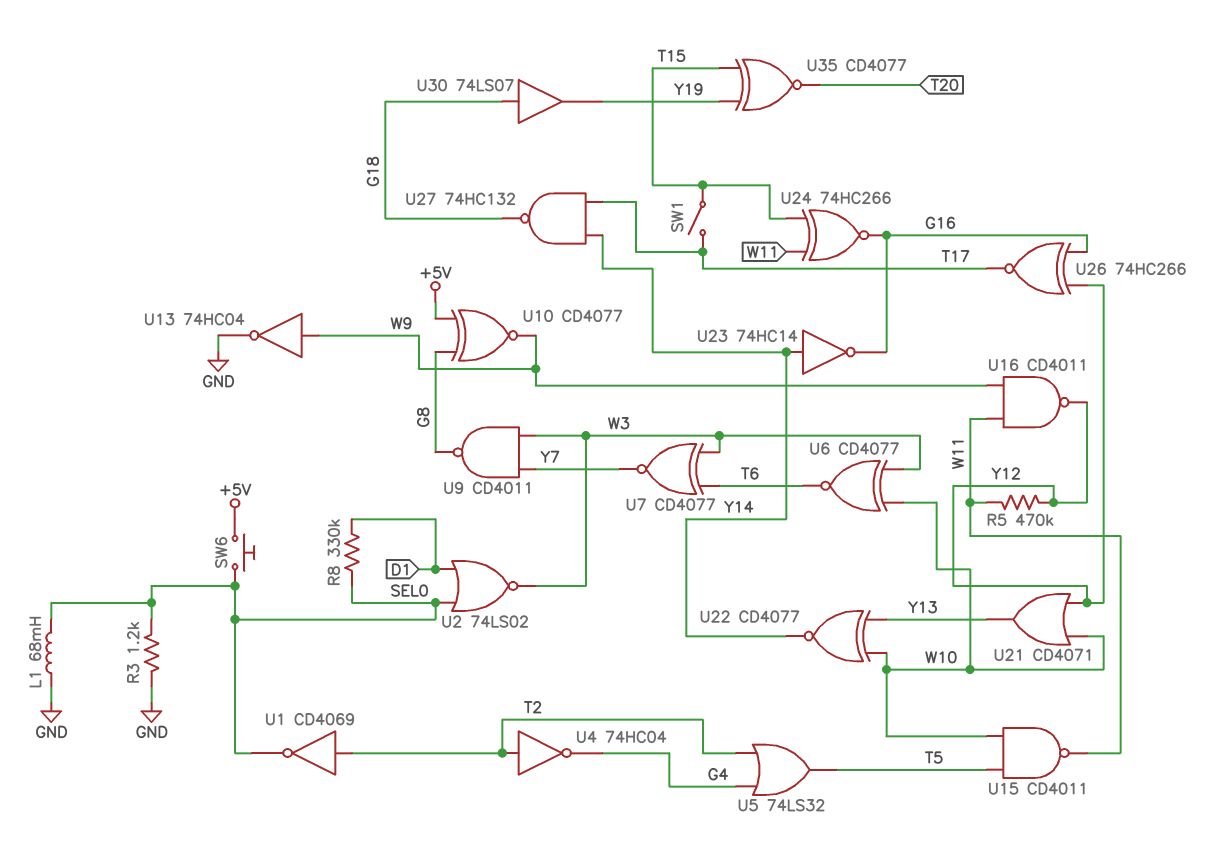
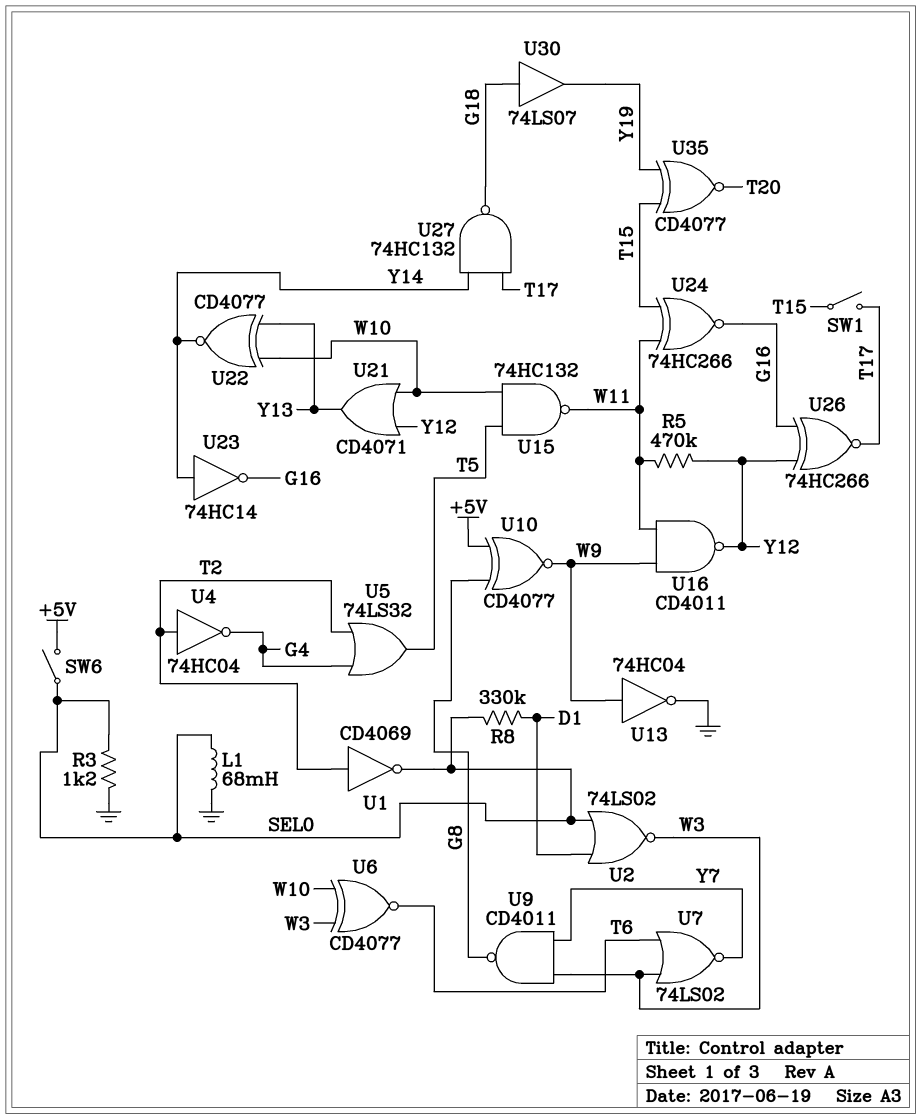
SW6: button (+5V, SEL0) -> switch (+5V, SEL0)
U7: XNOR CD4077 (in T6, in W3, out Y7) -> NOR 74LS02 (in T6, in W3, out Y7)
U15: NAND CD4011 (in T5, in W10, out W11) -> NAND 74HC132 (in T5, in W10, out W11)

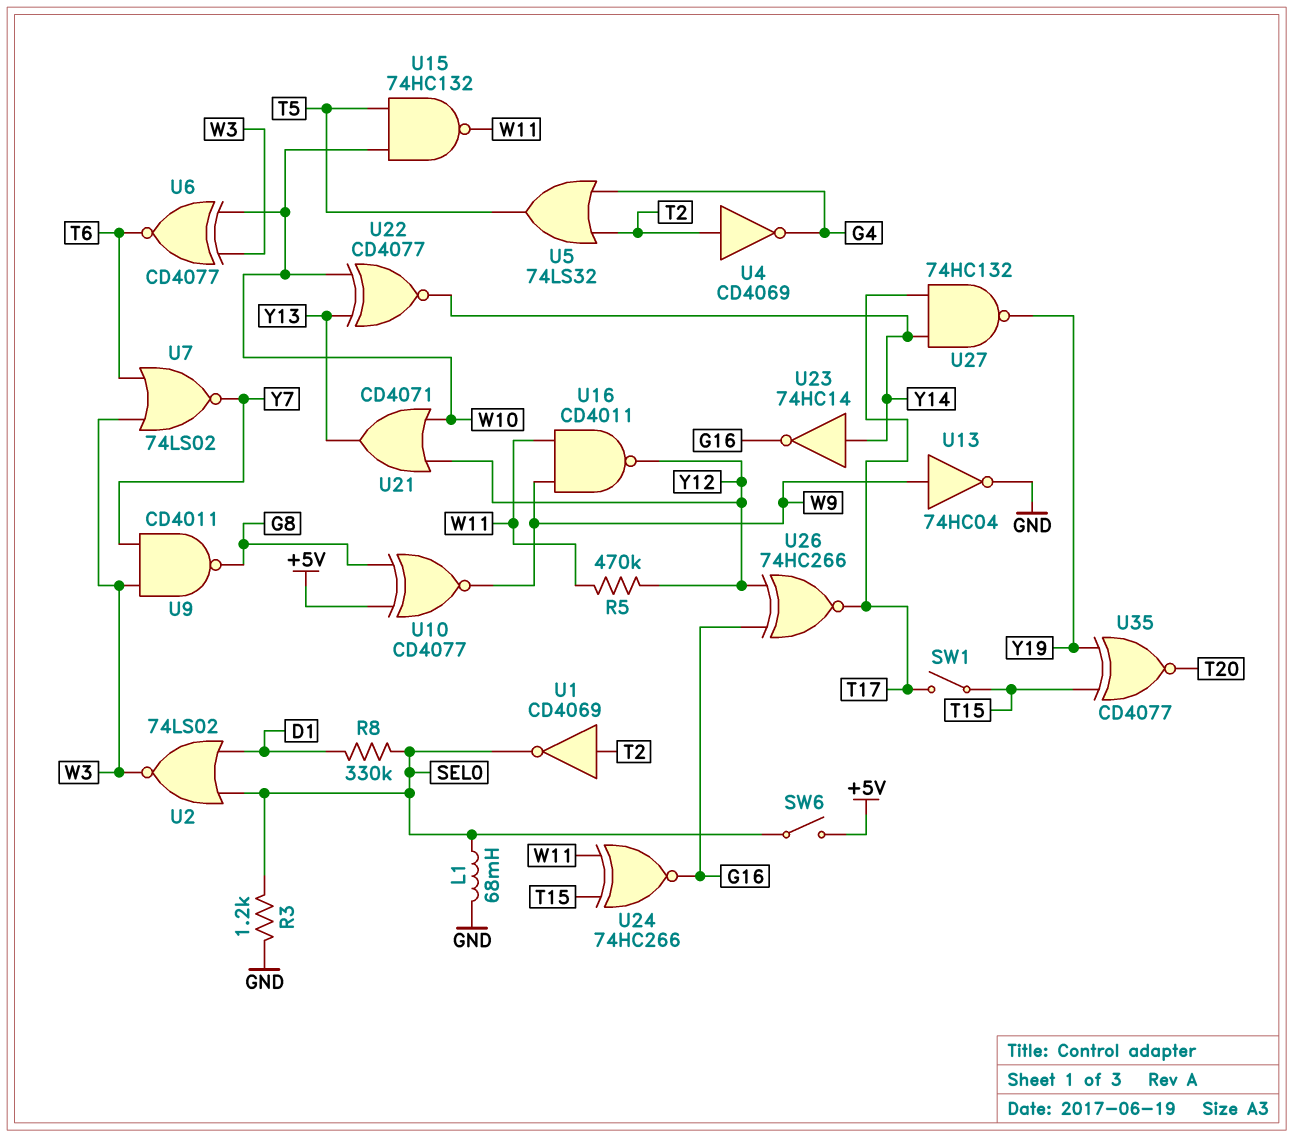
U4: NOT 74HC04 (in T2, out G4) -> NOT CD4069 (in T2, out G4)
U27: NAND 74HC132 (in T17, in Y14, out G18) -> NAND 74HC132 (in T17, in Y14, out Y19)
U30: buffer 74LS07 (in G18, out Y19) -> none

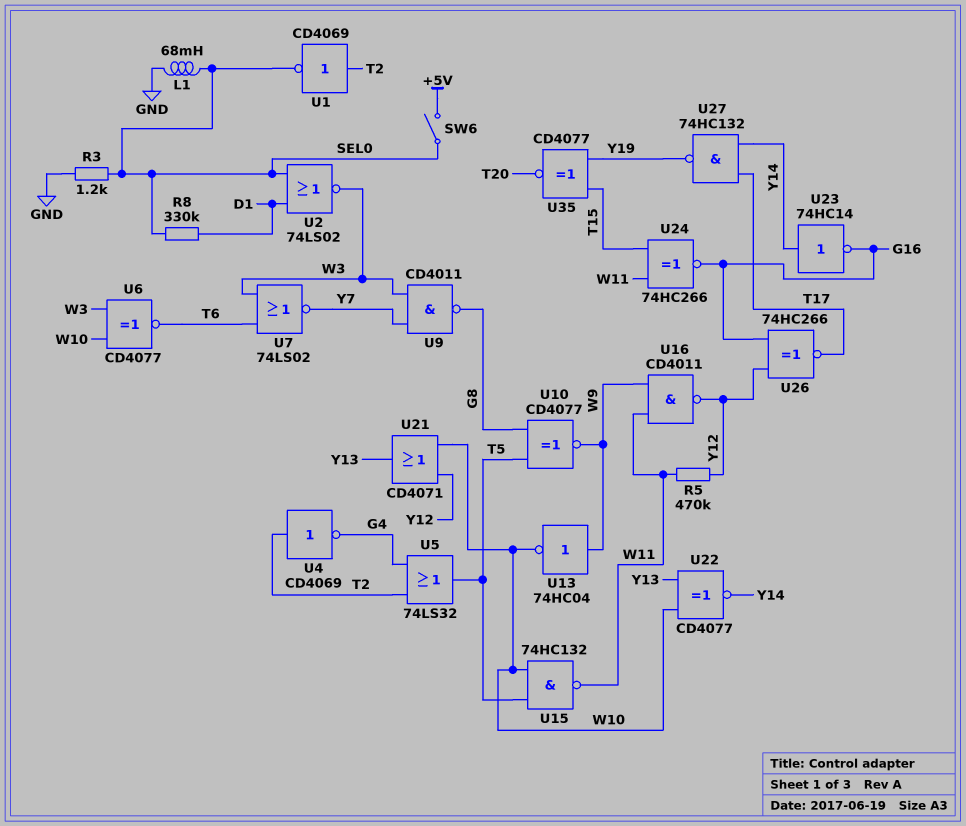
SW1: switch (T15, T17) -> none
U10: XNOR CD4077 (in +5V, in G8, out W9) -> XNOR CD4077 (in G8, in T5, out W9)
U13: NOT 74HC04 (in W9, out GND) -> NOT 74HC04 (in W9, out W10)

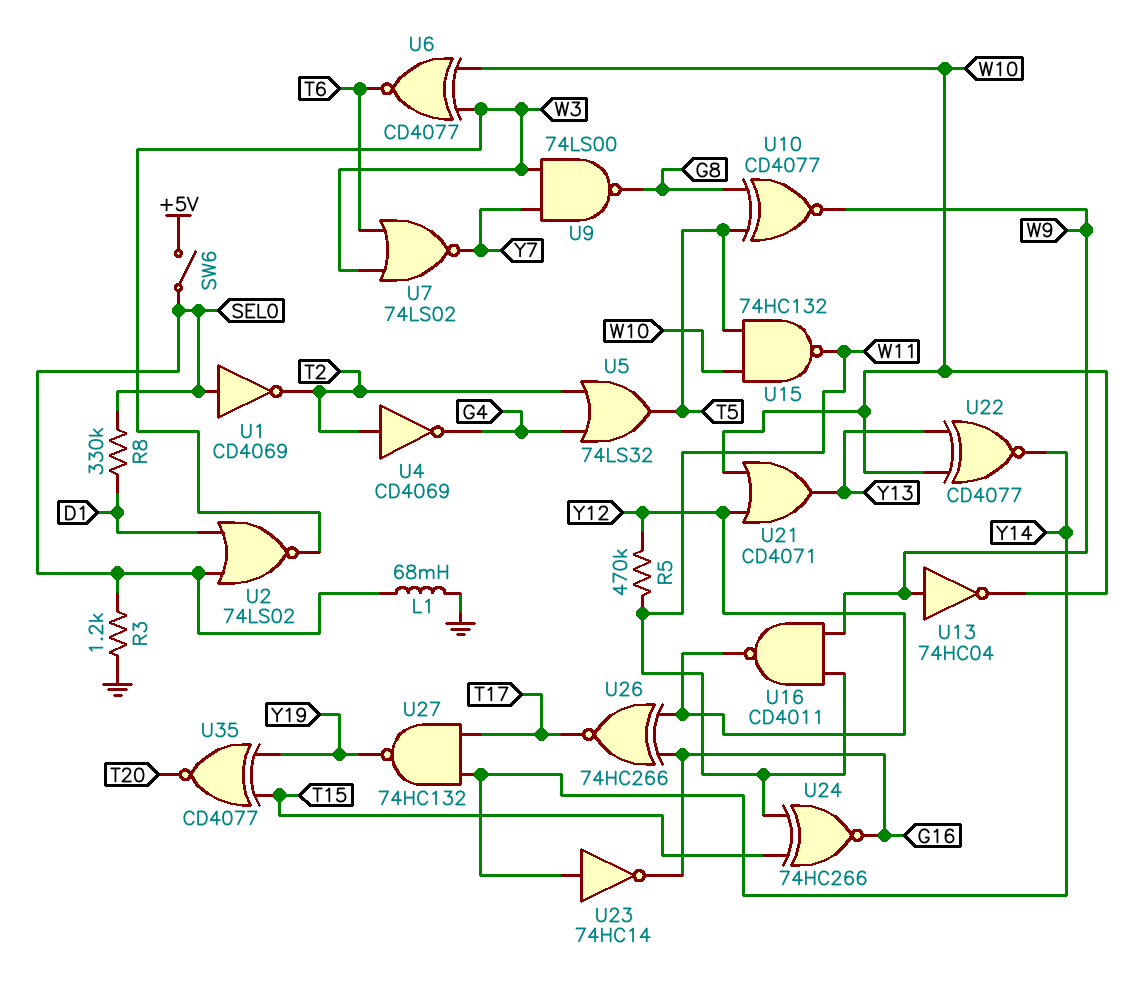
U1: NOT CD4069 (in T2, out SEL0) -> NOT CD4069 (in SEL0, out T2)
U9: NAND CD4011 (in W3, in Y7, out G8) -> NAND 74LS00 (in W3, in Y7, out G8)

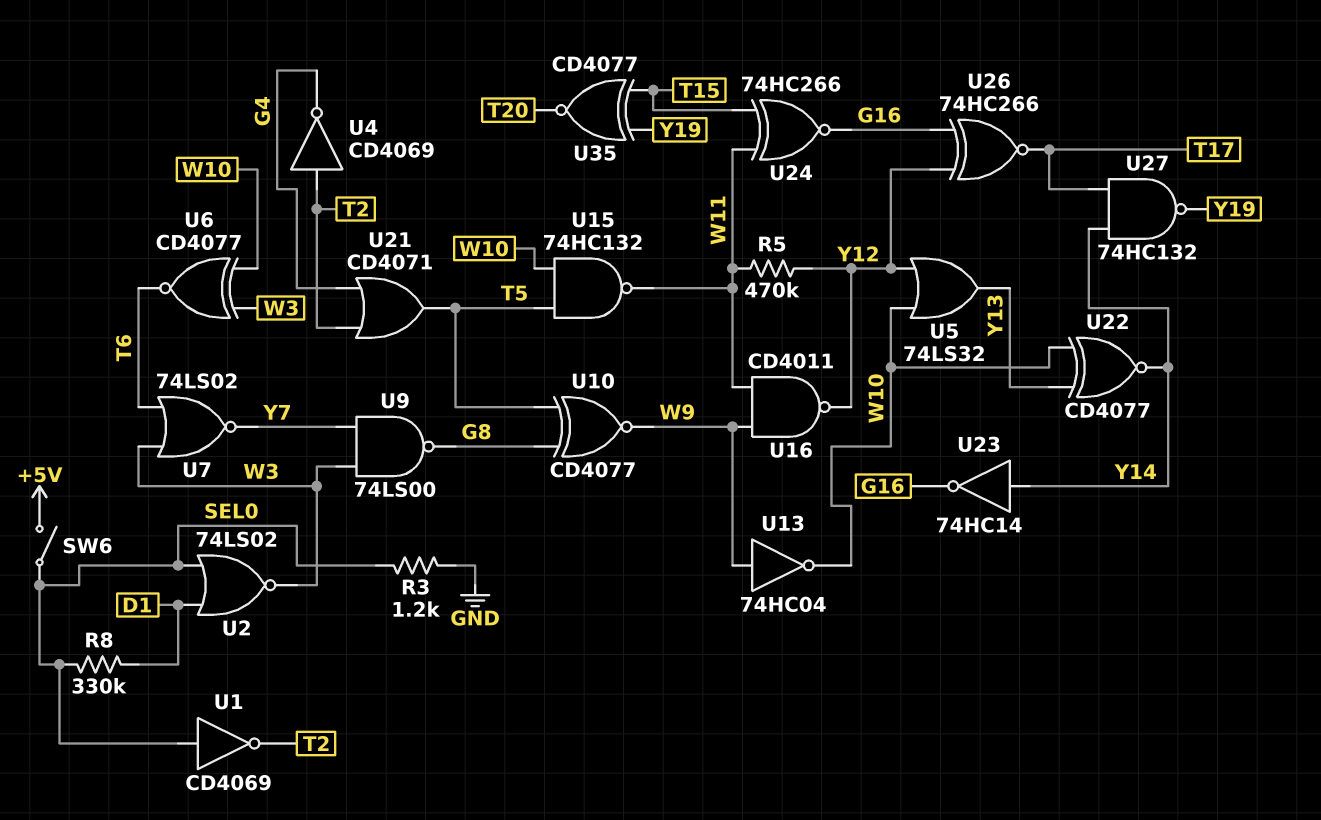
L1: 68mH (GND, SEL0) -> none
U5: OR 74LS32 (in G4, in T2, out T5) -> OR 74LS32 (in W10, in Y12, out Y13)
U21: OR CD4071 (in W10, in Y12, out Y13) -> OR CD4071 (in G4, in T2, out T5)

